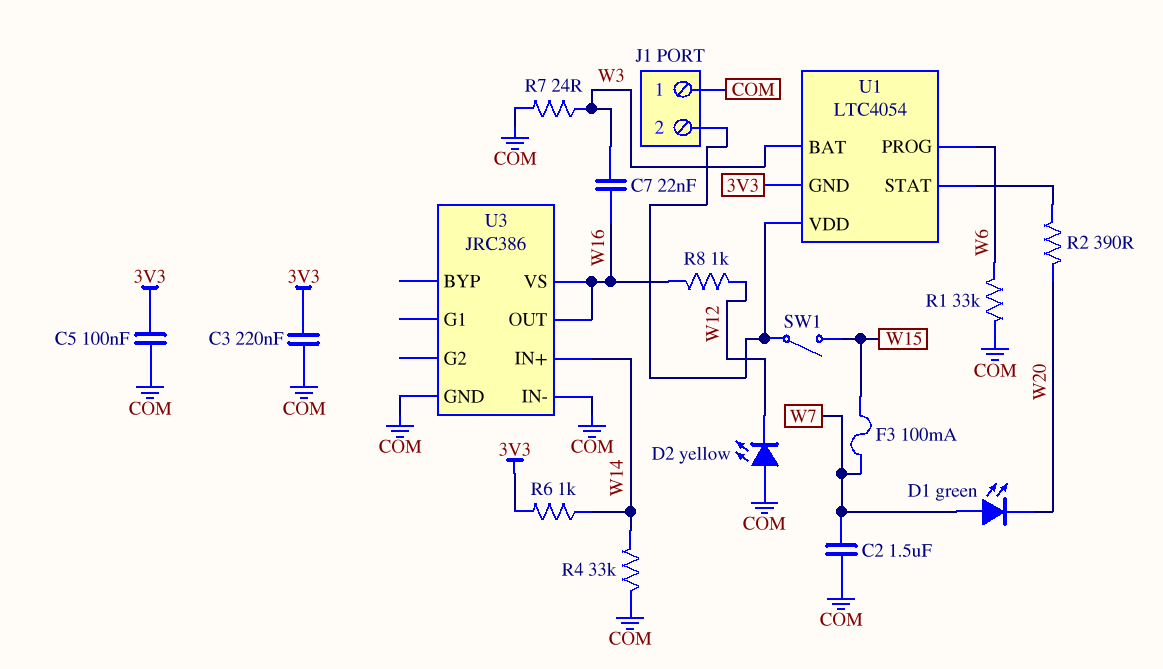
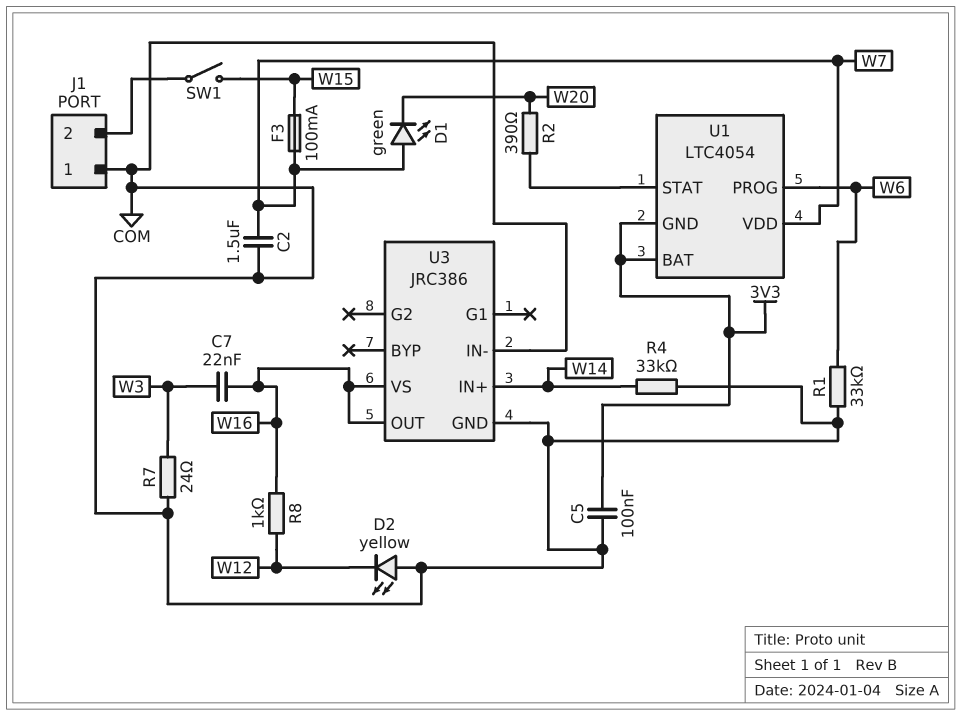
C3: 220nF (3V3, COM) -> none
R6: 1k (3V3, W14) -> none
U1 pin BAT: W3 -> 3V3
U1 pin VDD: J1/2 -> W7

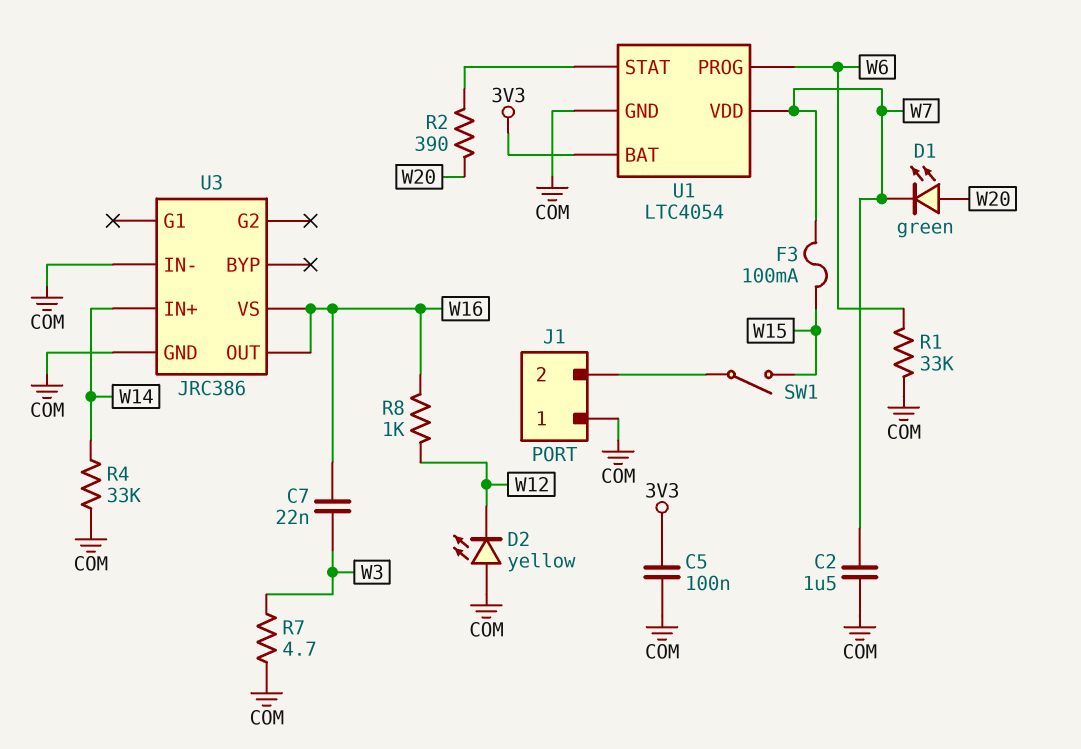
D1: LED green (A W7, K W20) -> LED green (A W20, K W7)
R7: 24 (COM, W3) -> 4.7 (COM, W3)
U1 pin GND: 3V3 -> COM

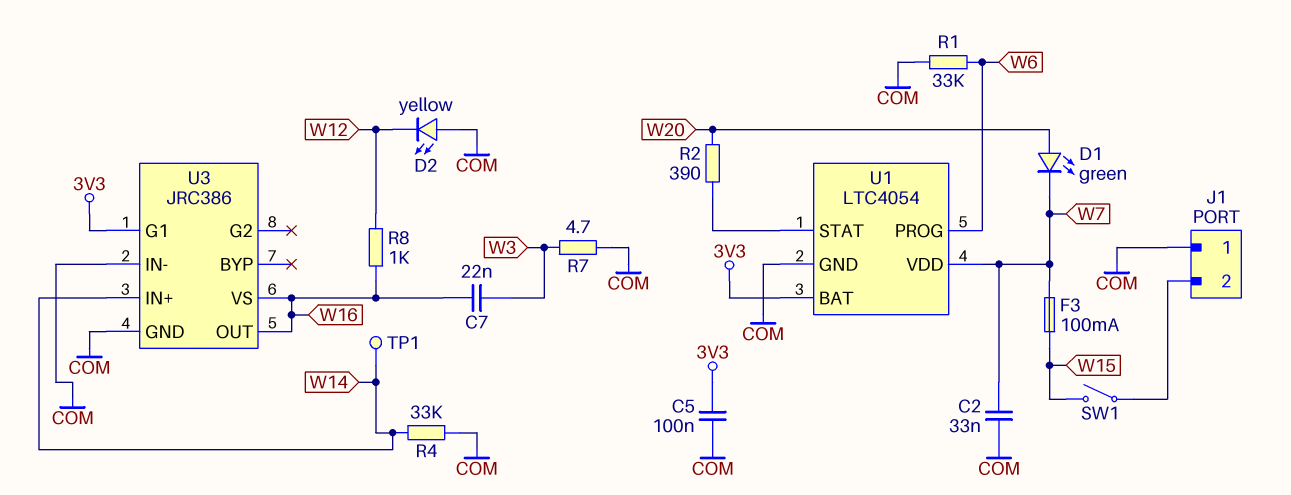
C2: 1.5uF (COM, W7) -> 33nF (COM, W7)
TP1: none -> test point (W14)
U3 pin G1: none -> 3V3

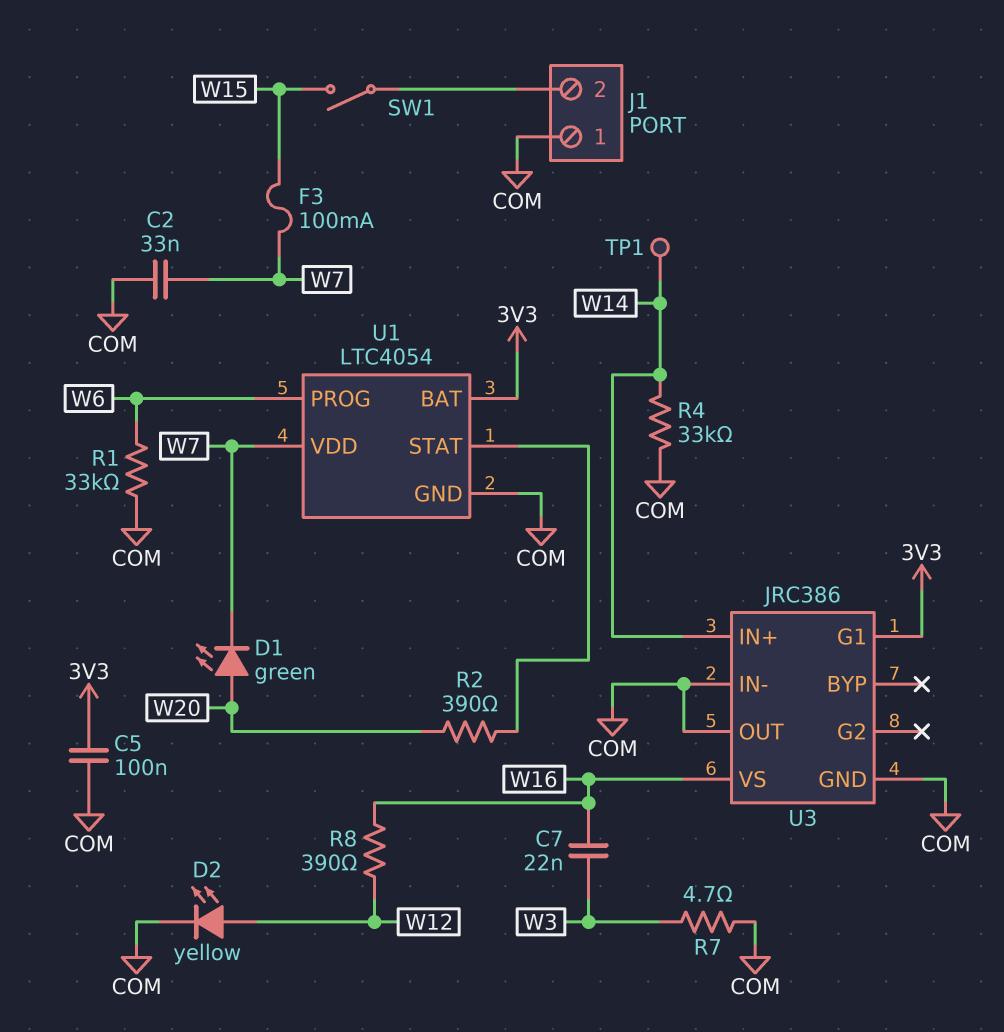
D2: LED yellow (A COM, K W12) -> LED yellow (A W12, K COM)
R8: 1k (W12, W16) -> 390 (W12, W16)
U3 pin OUT: W16 -> COM

